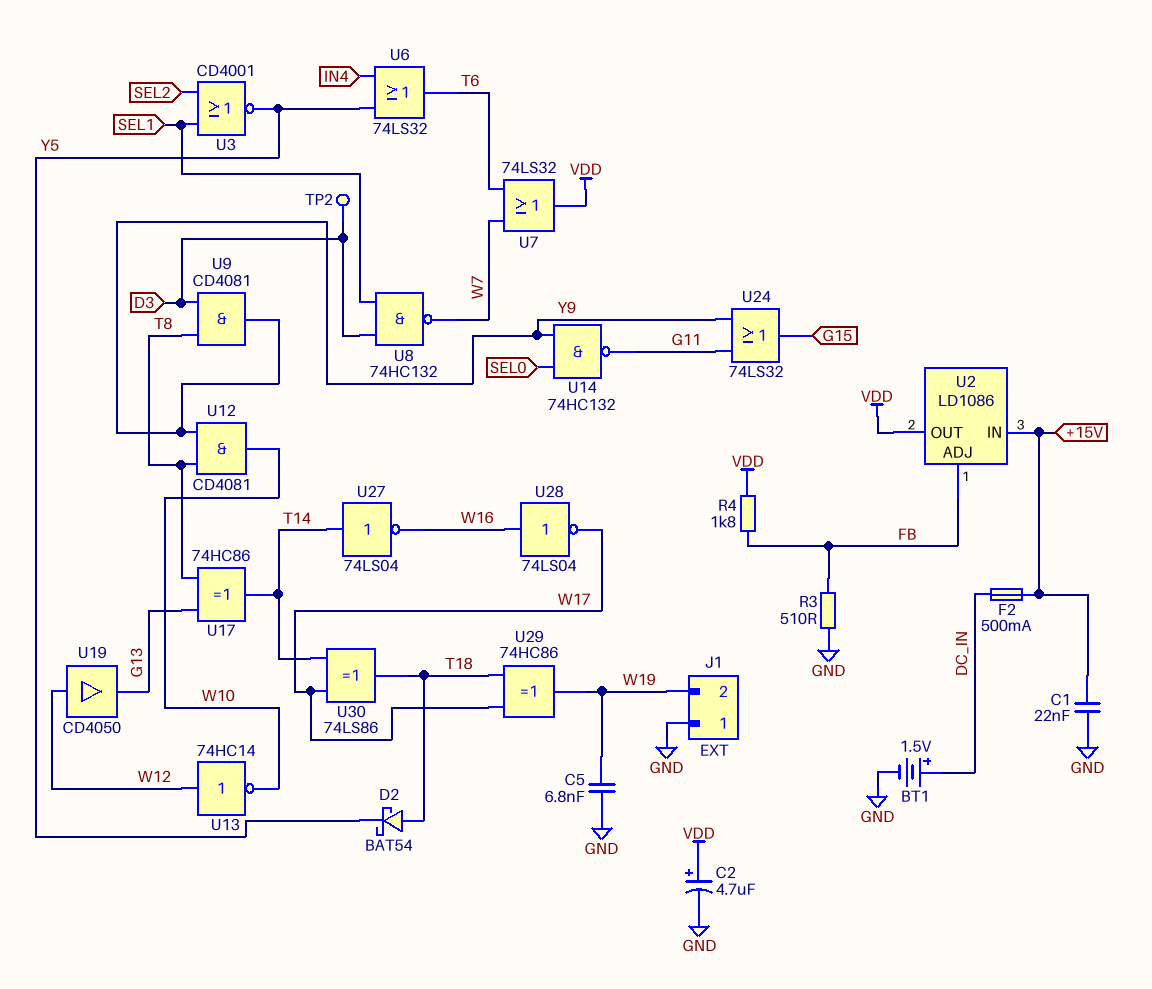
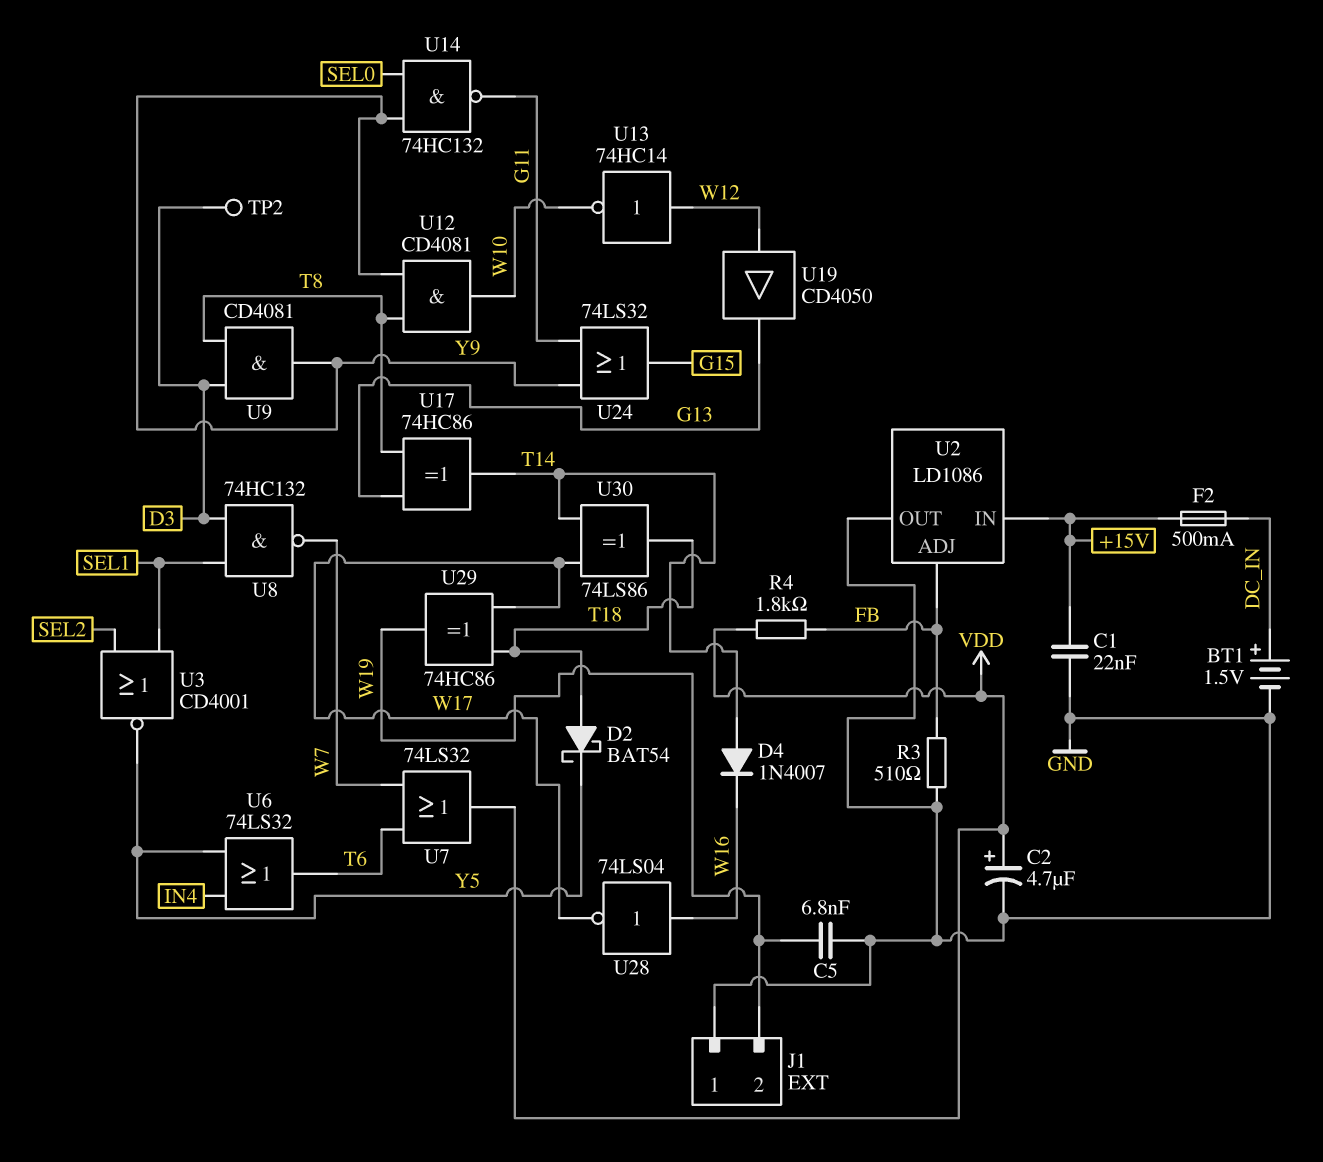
D4: none -> diode 1N4007 (A T14, K W16)
U2 pin OUT: VDD -> GND
U27: NOT 74LS04 (in T14, out W16) -> none

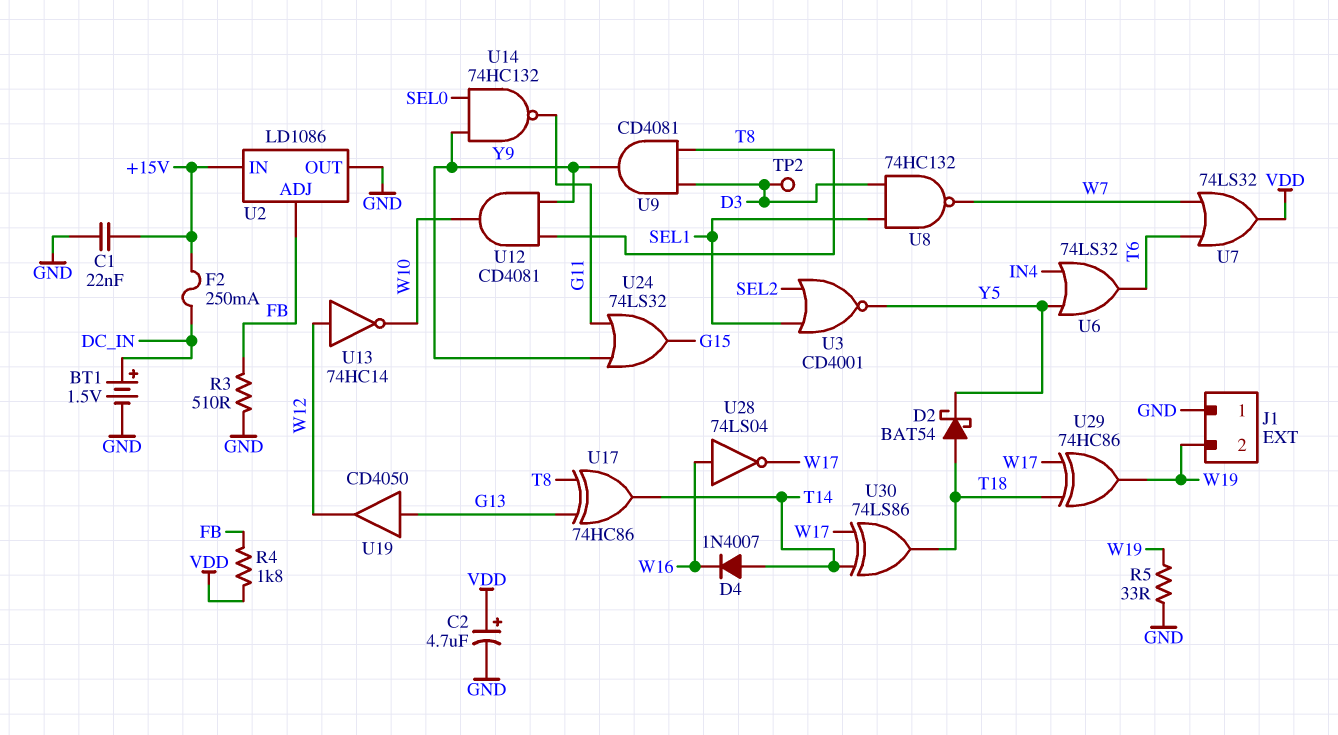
C5: 6.8nF (GND, W19) -> none
F2: 500mA (+15V, DC_IN) -> 250mA (+15V, DC_IN)
R5: none -> 33 (GND, W19)
U19: buffer CD4050 (in W12, out G13) -> buffer CD4050 (in G13, out W12)

